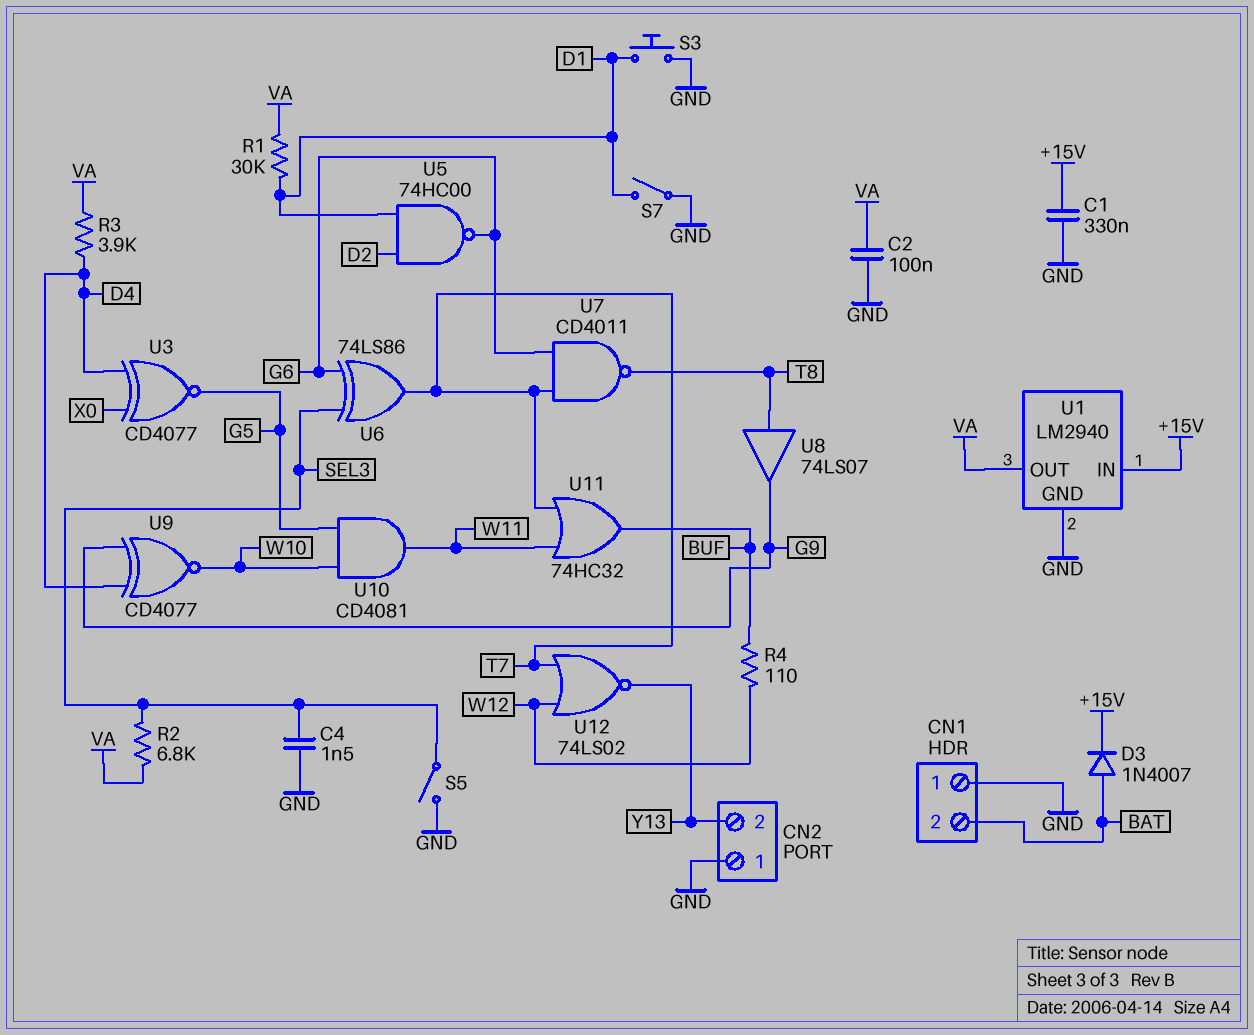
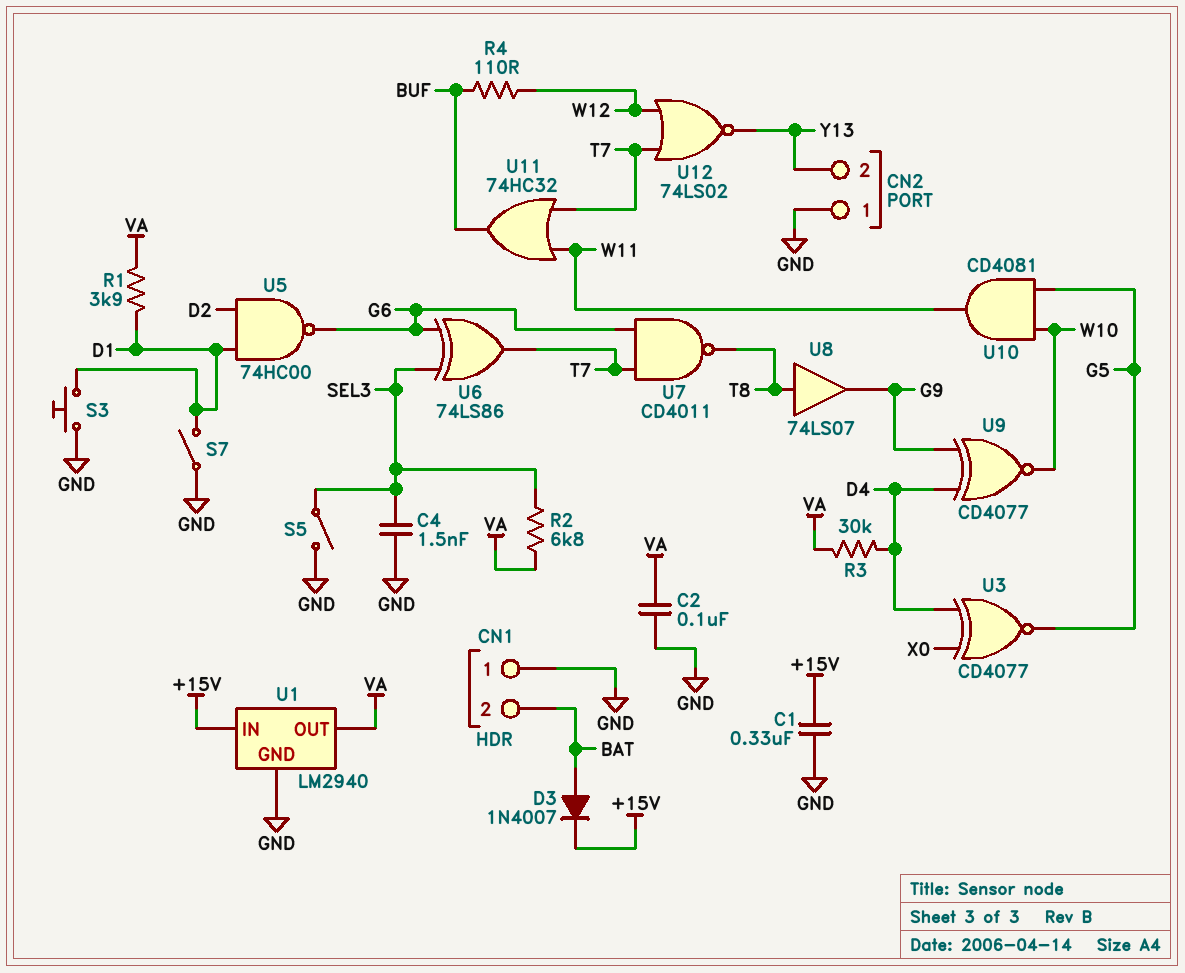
R1: 30k (D1, VA) -> 3.9k (D1, VA)
R3: 3.9k (D4, VA) -> 30k (D4, VA)

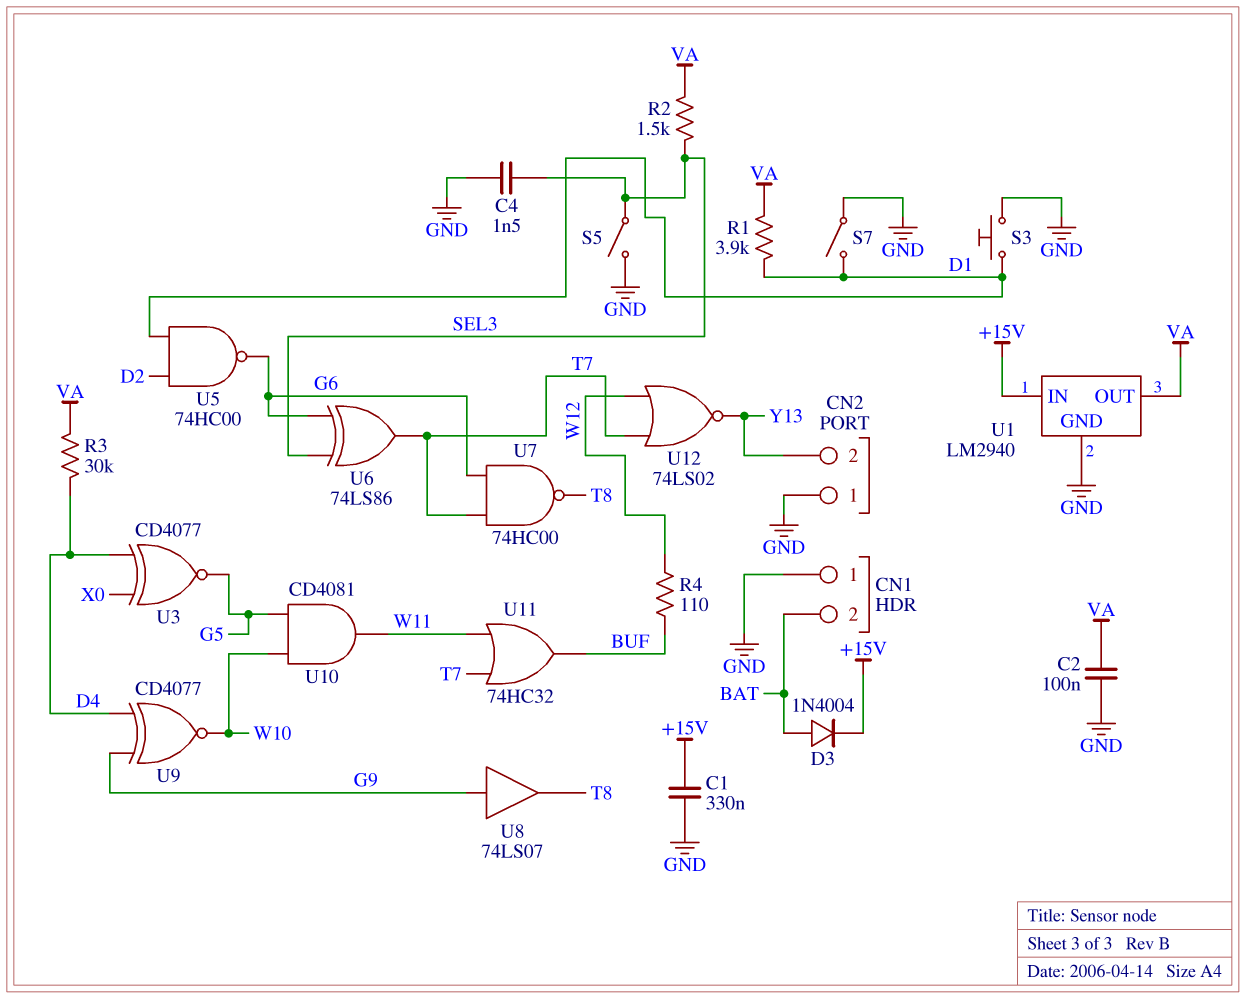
D3: diode 1N4007 (A BAT, K +15V) -> diode 1N4004 (A BAT, K +15V)
R2: 6.8k (SEL3, VA) -> 1.5k (SEL3, VA)
U7: NAND CD4011 (in G6, in T7, out T8) -> NAND 74HC00 (in G6, in T7, out T8)
U8: buffer 74LS07 (in T8, out G9) -> buffer 74LS07 (in G9, out T8)

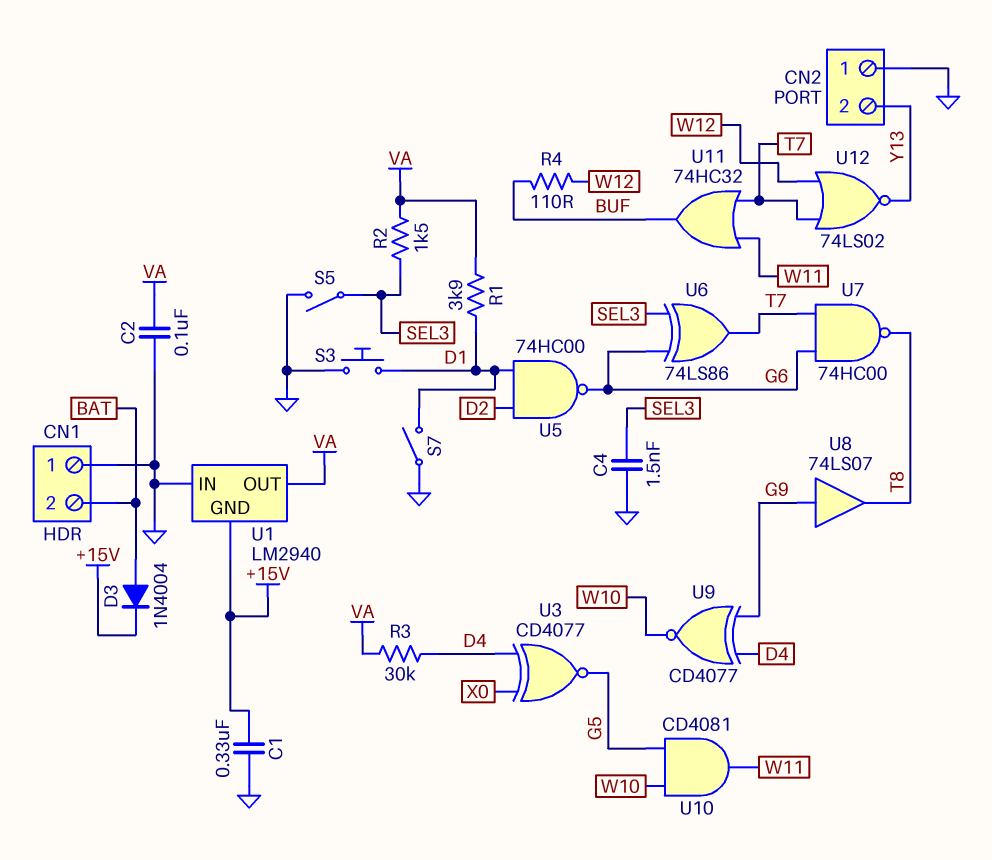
U1 pin GND: GND -> +15V
U1 pin IN: +15V -> GND

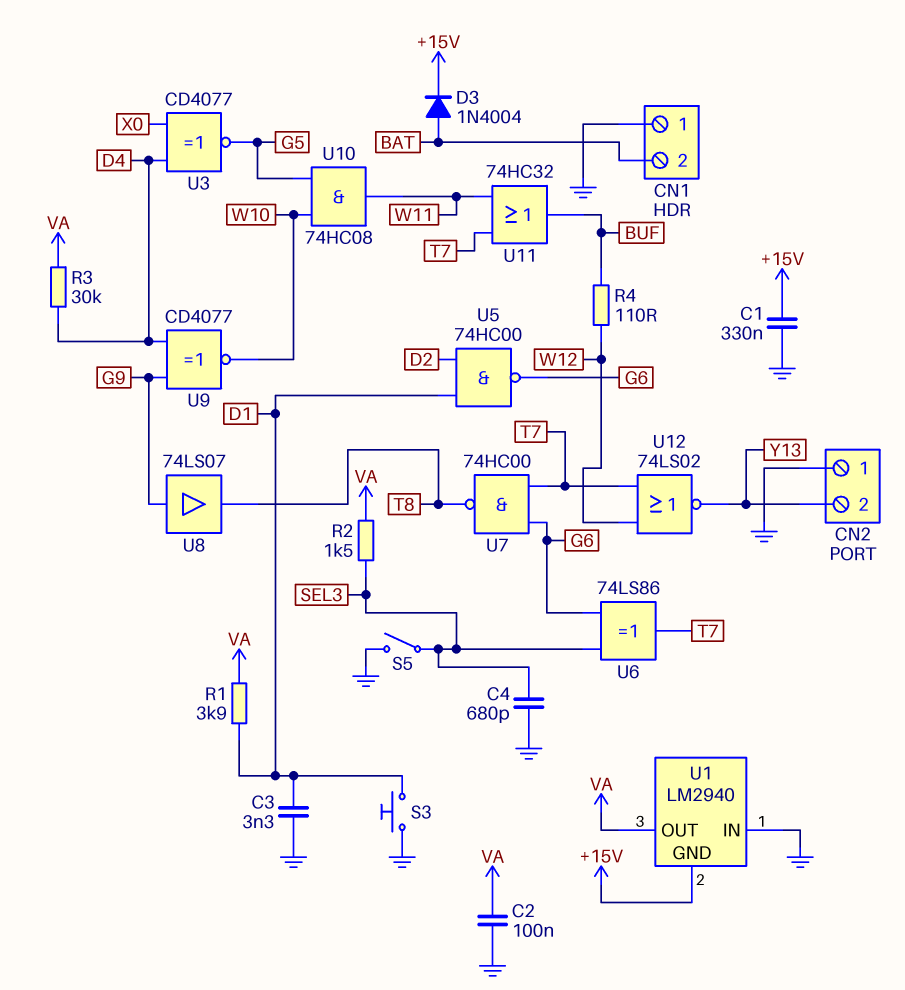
C3: none -> 3.3nF (D1, GND)
C4: 1.5nF (GND, SEL3) -> 680pF (GND, SEL3)
S7: switch (D1, GND) -> none
U10: AND CD4081 (in G5, in W10, out W11) -> AND 74HC08 (in G5, in W10, out W11)

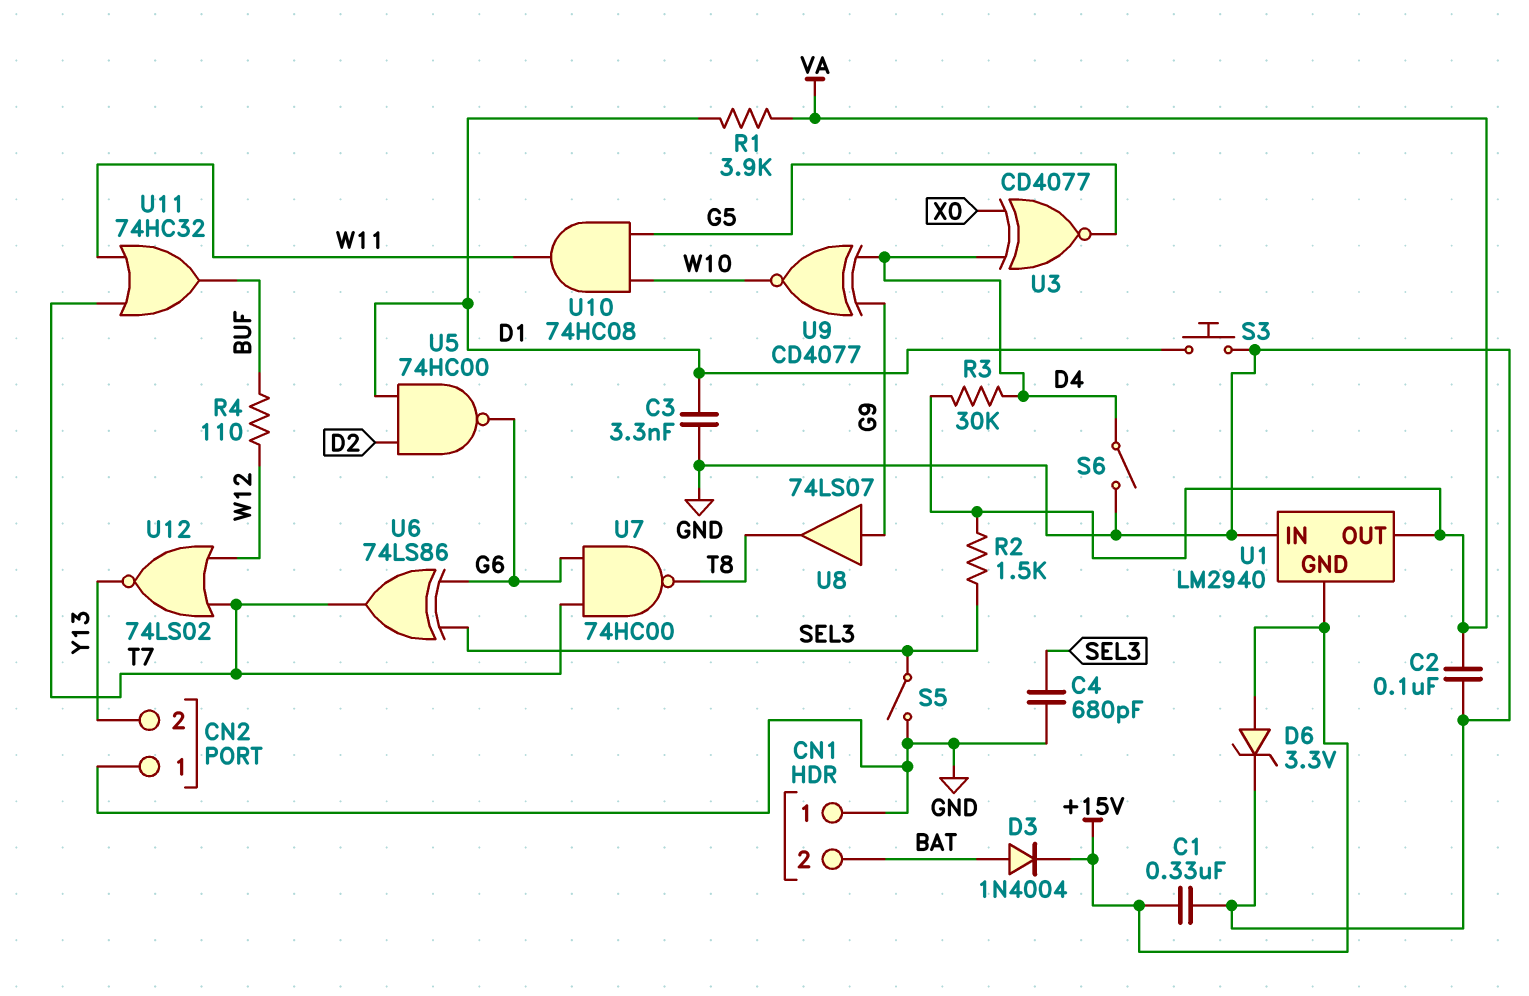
D6: none -> zener 3.3V (A +15V, K GND)
S6: none -> switch (D4, GND)

